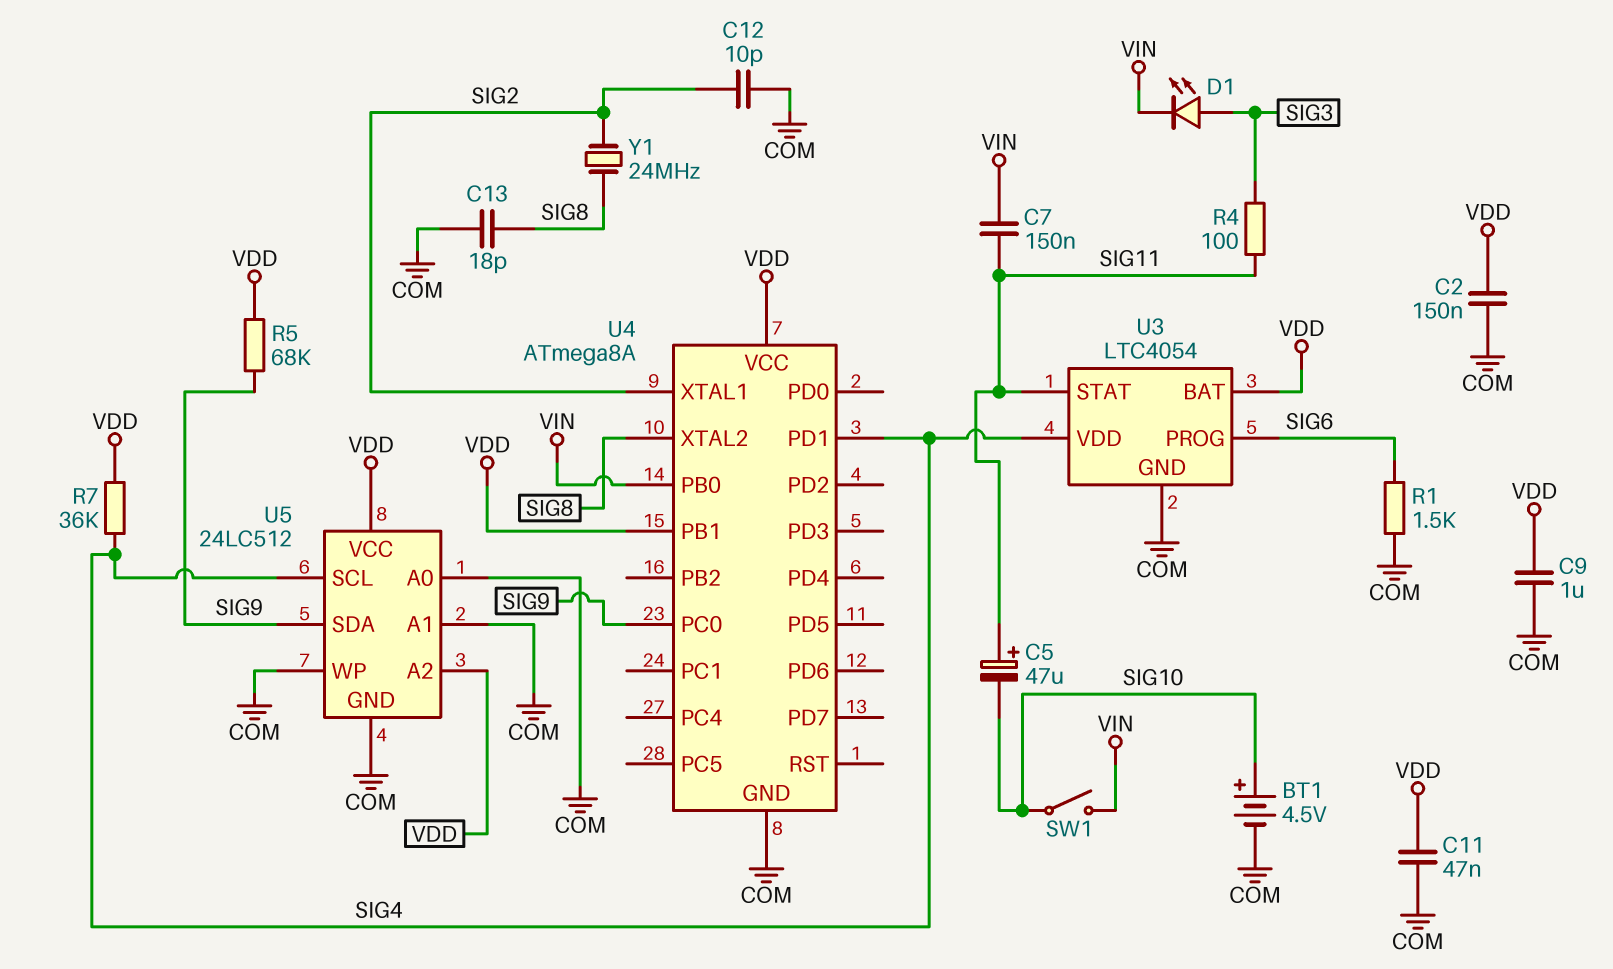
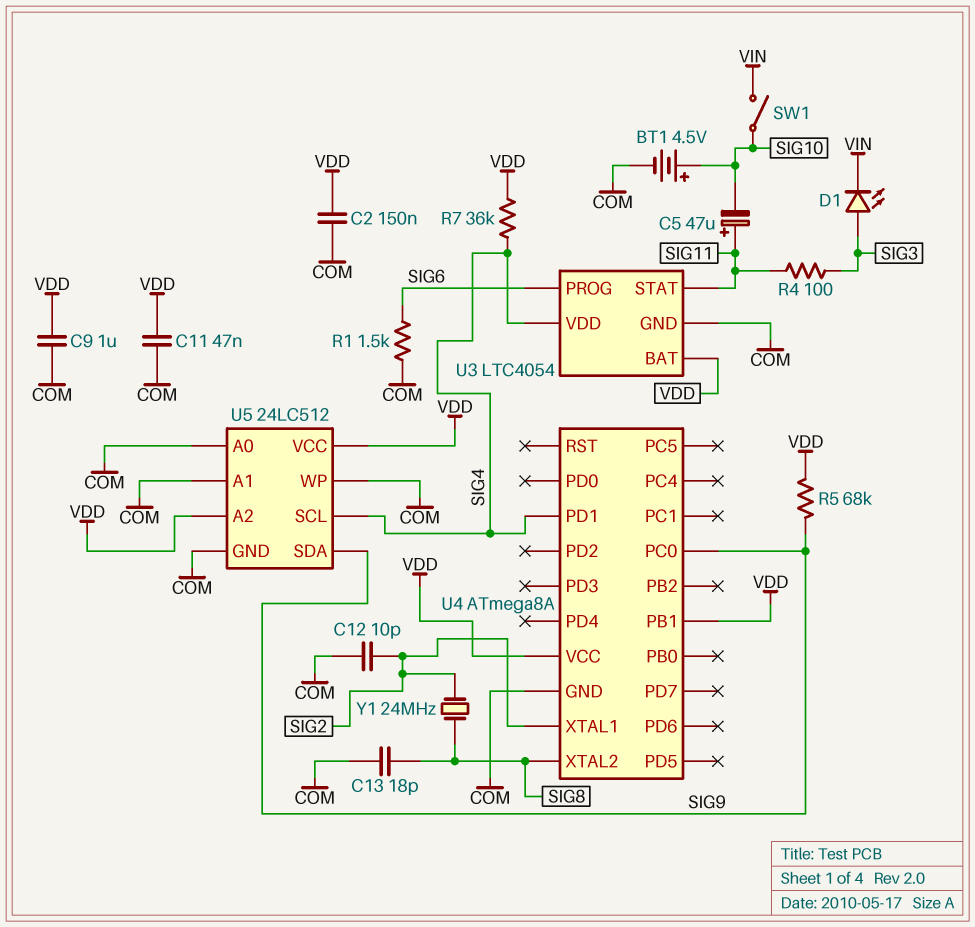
C7: 150nF (SIG11, VIN) -> none
U4 pin PB0: VIN -> none

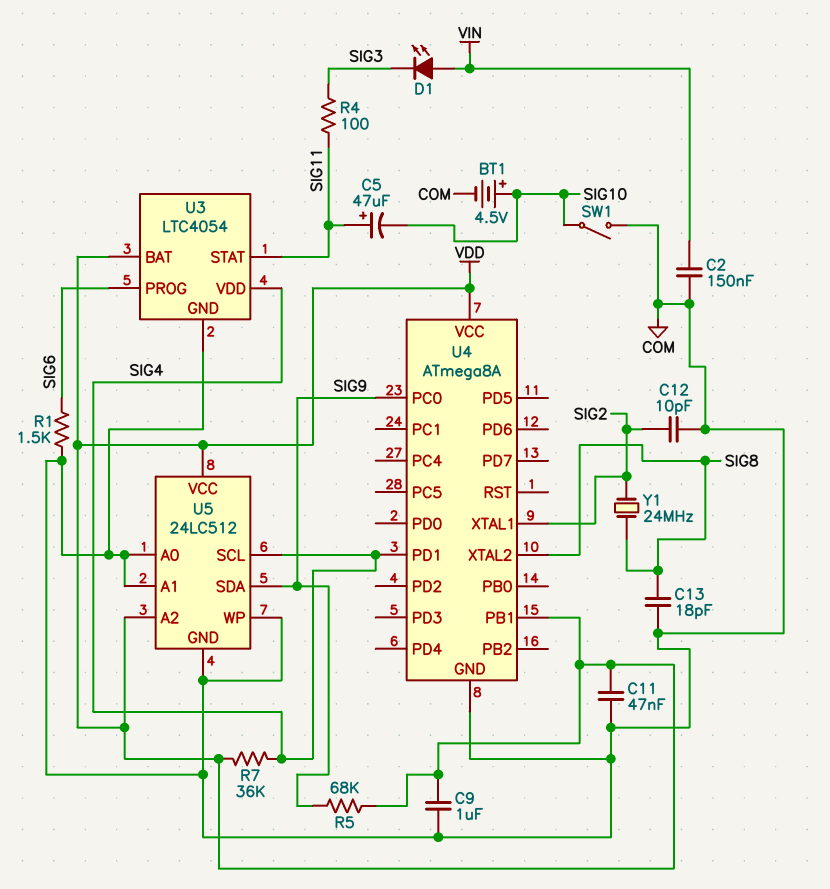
C2: 150nF (COM, VDD) -> 150nF (COM, VIN)
D1: LED (A SIG3, K VIN) -> LED (A VIN, K SIG3)
SW1: switch (SIG10, VIN) -> switch (COM, SIG10)

